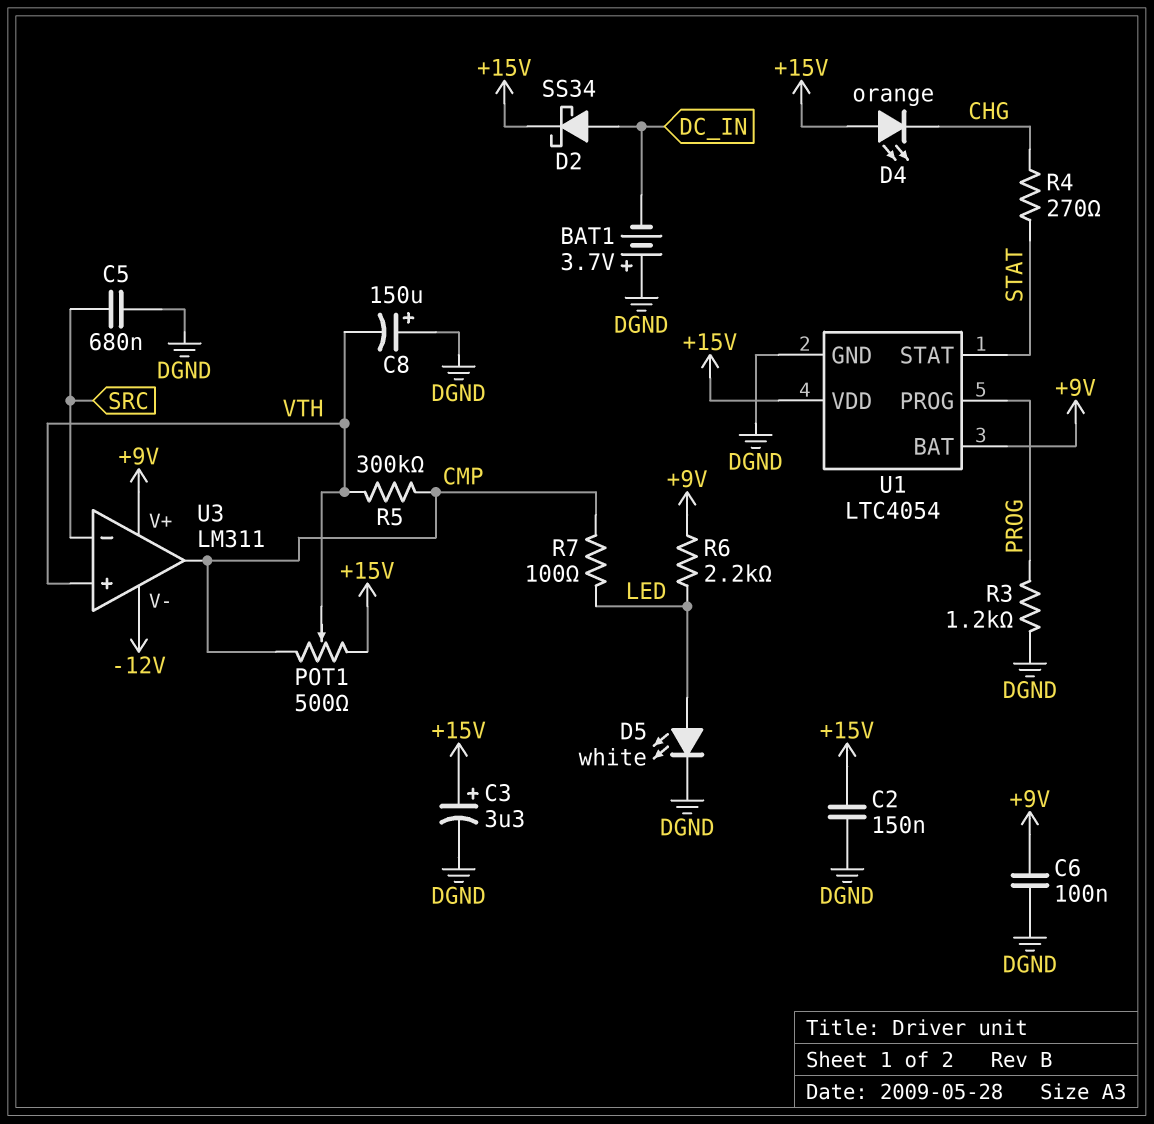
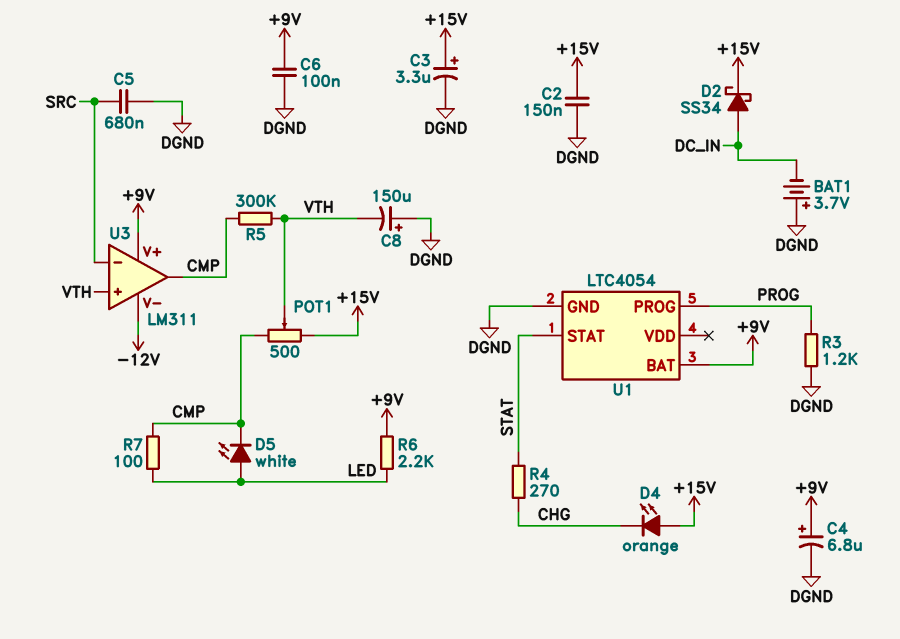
C4: none -> 6.8uF (plus +9V, minus DGND)
D5: LED white (A LED, K DGND) -> LED white (A LED, K CMP)
U1 pin VDD: +15V -> none

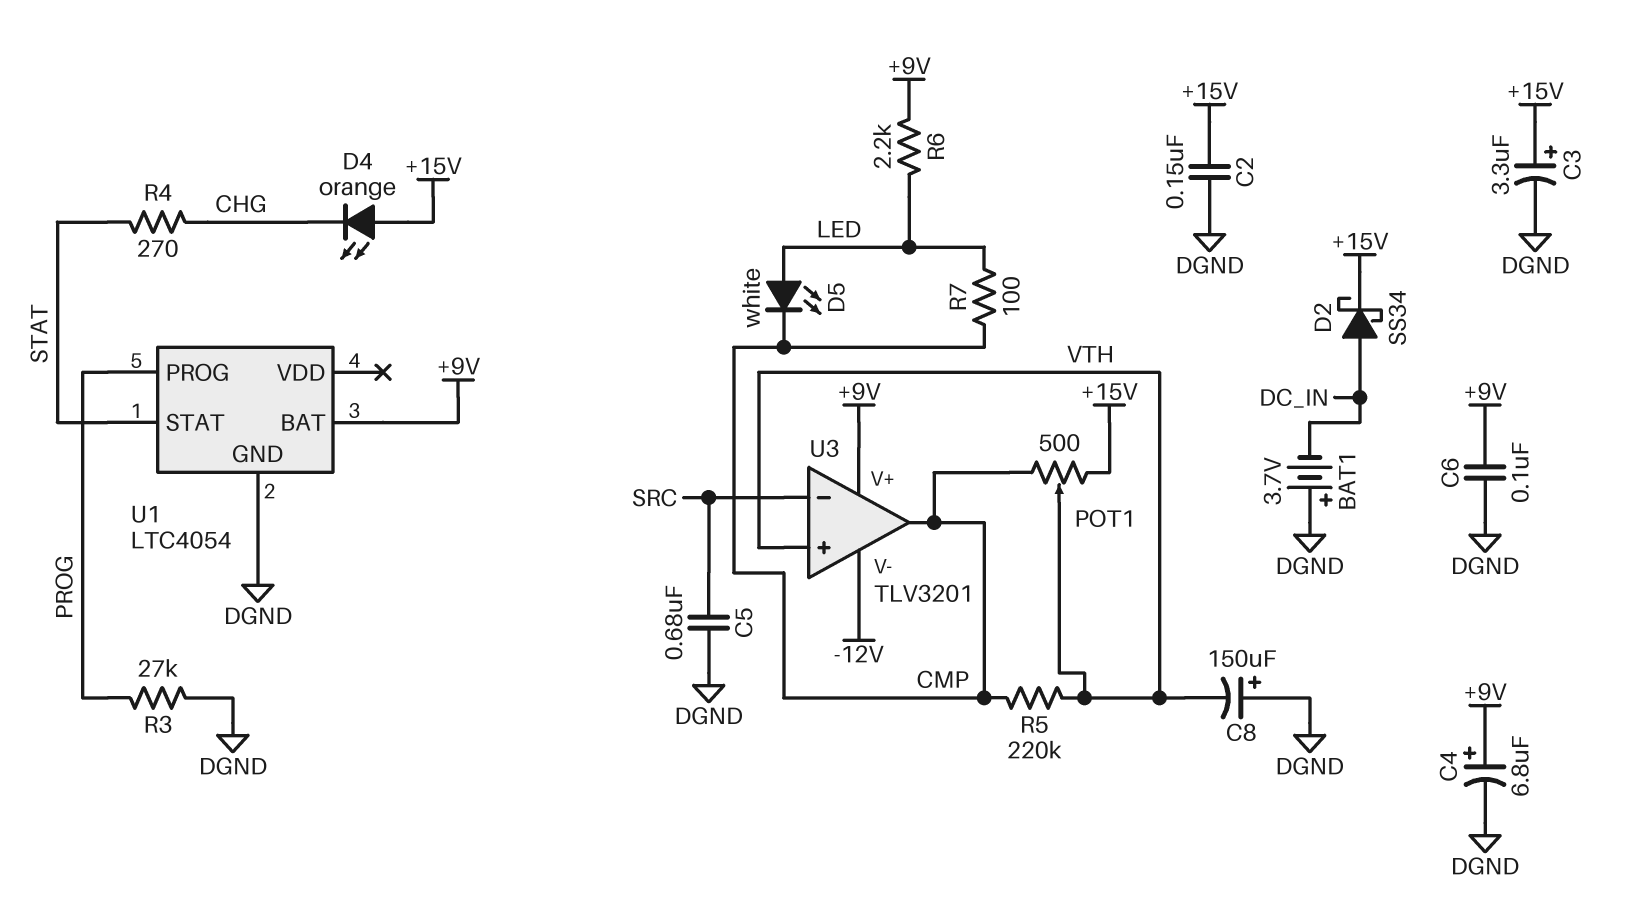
R3: 1.2k (DGND, PROG) -> 27k (DGND, PROG)
R5: 300k (CMP, VTH) -> 220k (CMP, VTH)
U3: LM311 -> TLV3201

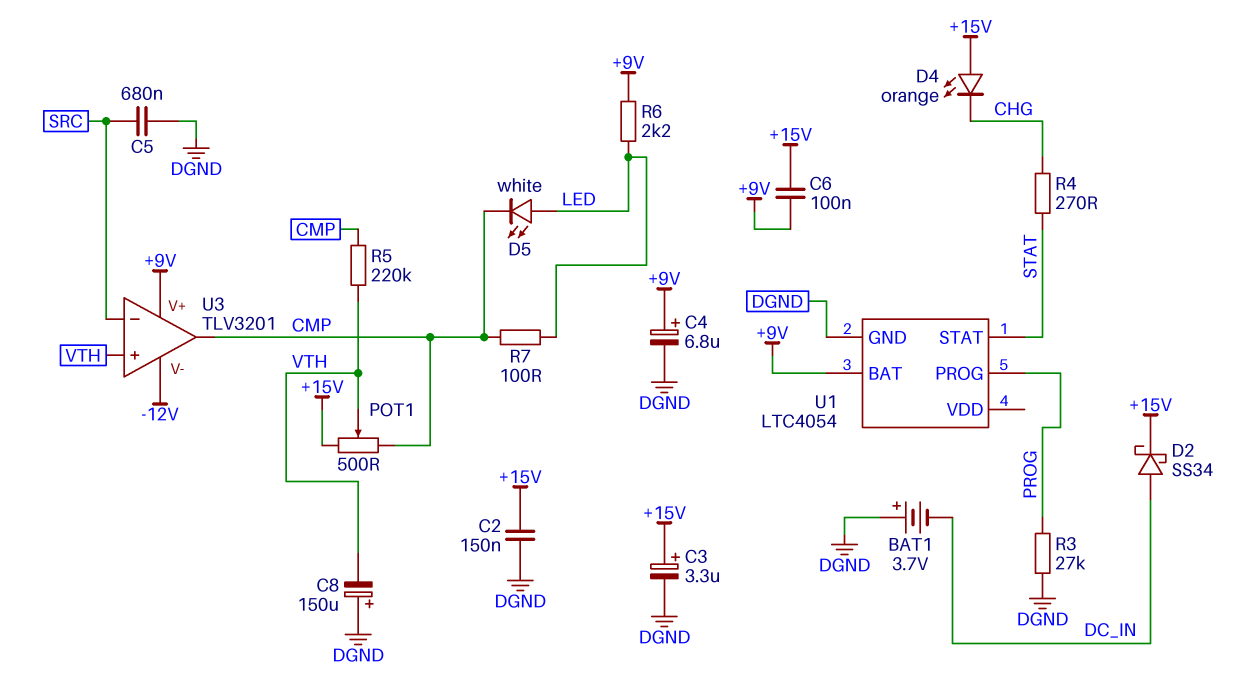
C6: 100nF (+9V, DGND) -> 100nF (+9V, +15V)

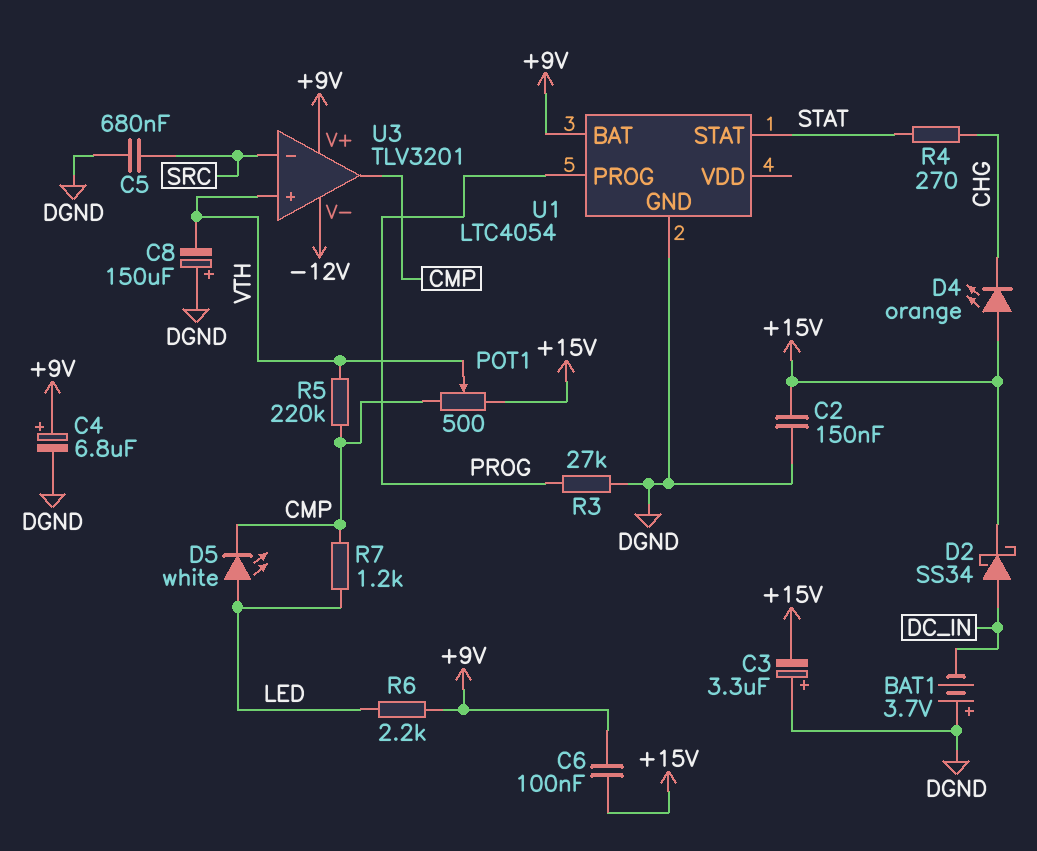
C3: 3.3uF (plus +15V, minus DGND) -> 3.3uF (plus DGND, minus +15V)
R7: 100 (CMP, LED) -> 1.2k (CMP, LED)

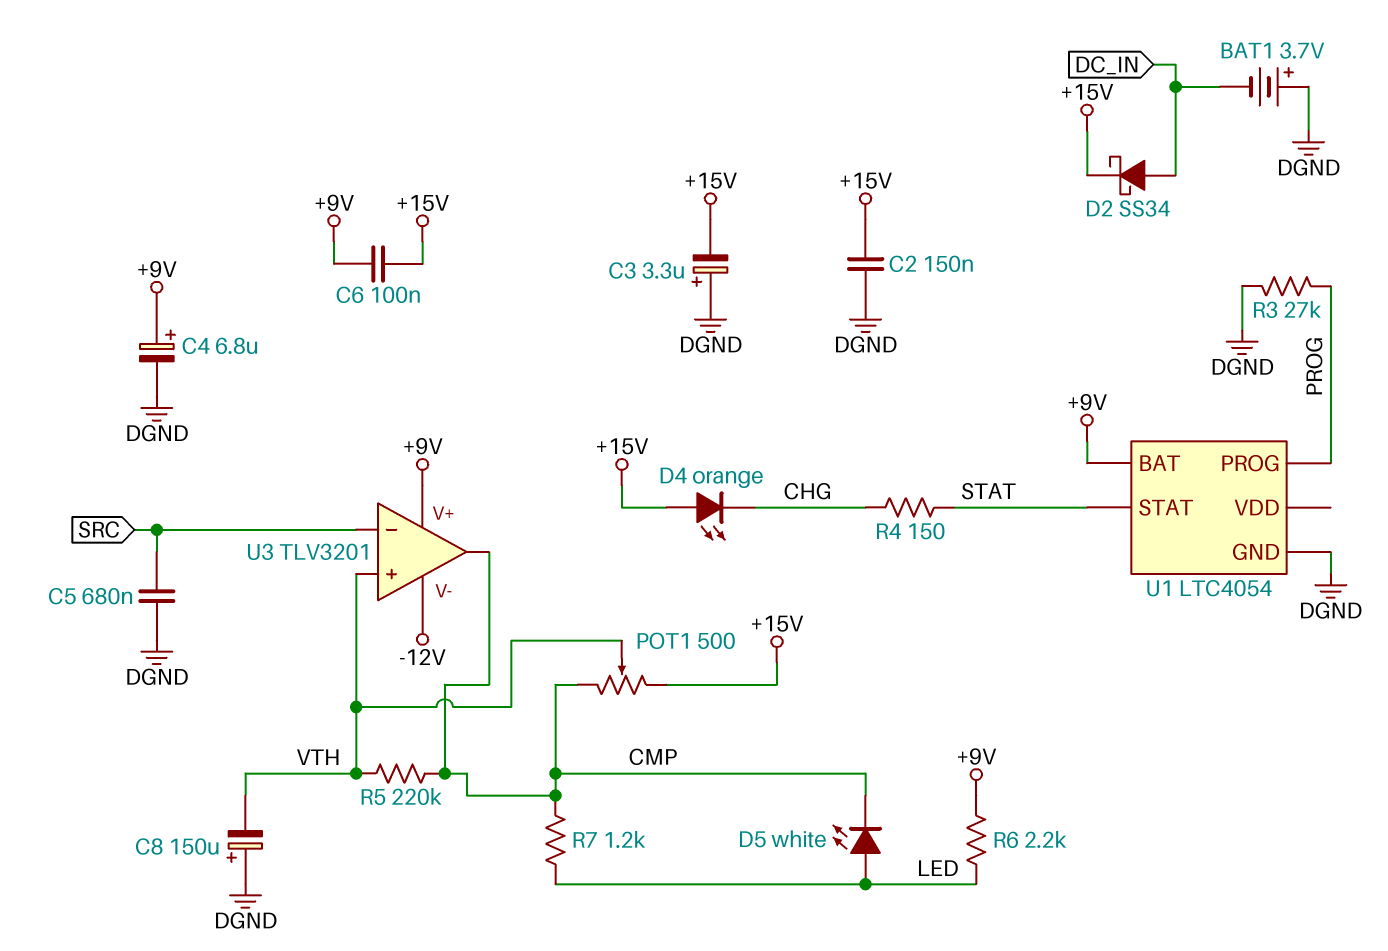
R4: 270 (CHG, STAT) -> 150 (CHG, STAT)

